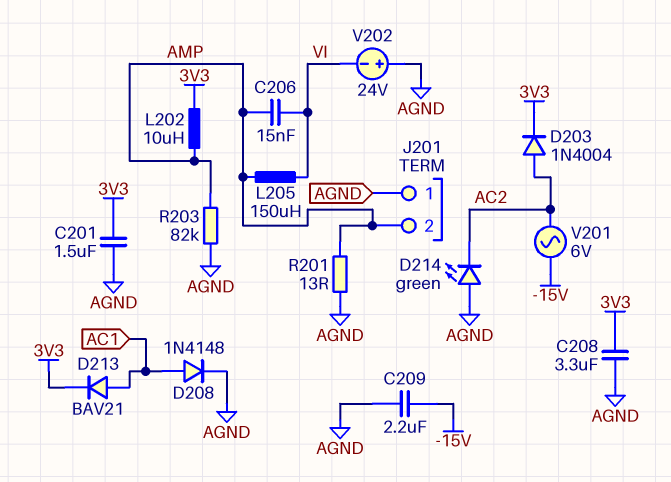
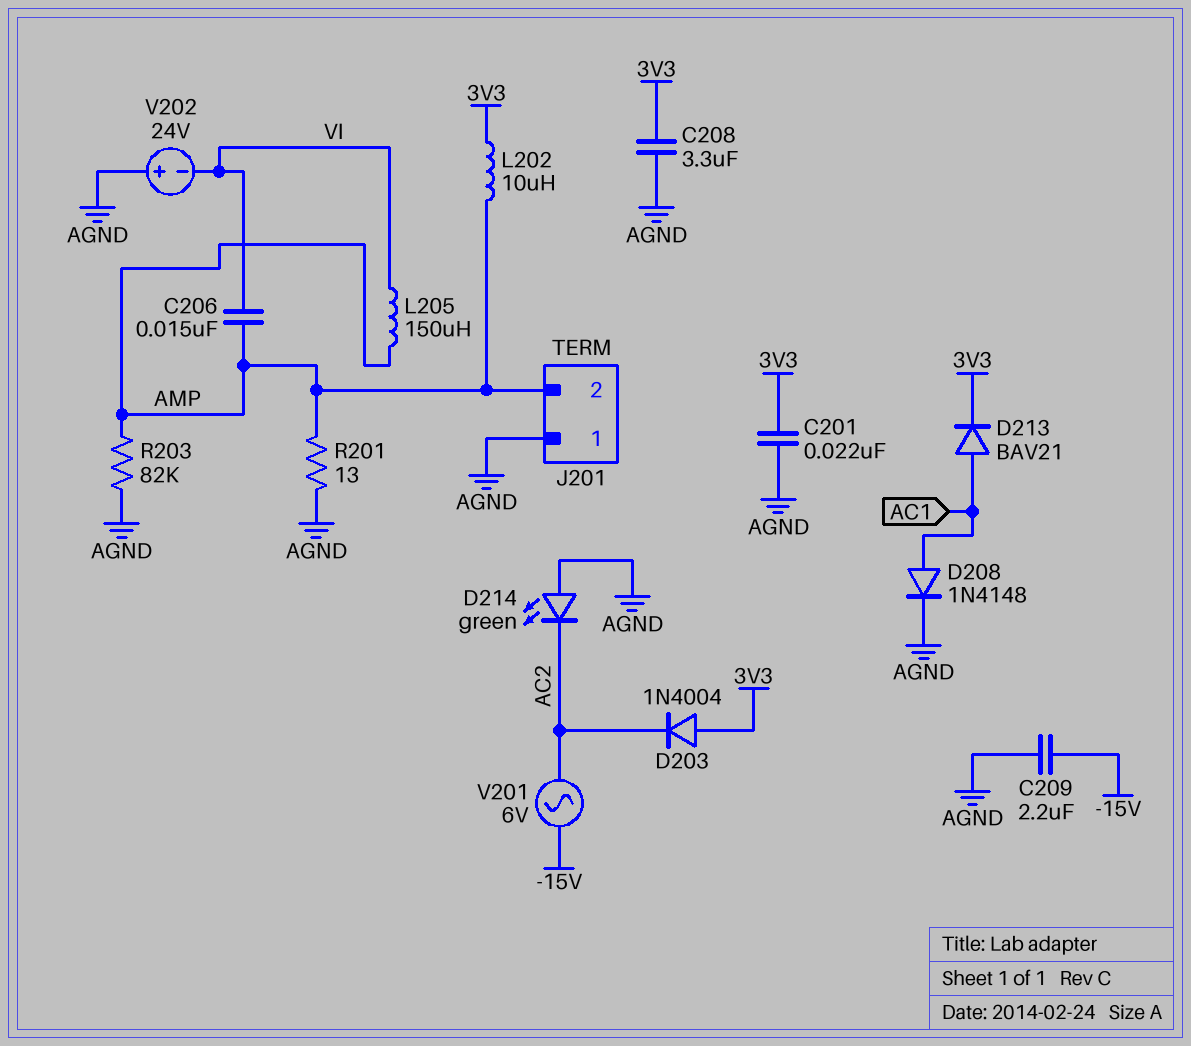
C201: 1.5uF (3V3, AGND) -> 22nF (3V3, AGND)
D203: diode 1N4004 (A AC2, K 3V3) -> diode 1N4004 (A 3V3, K AC2)

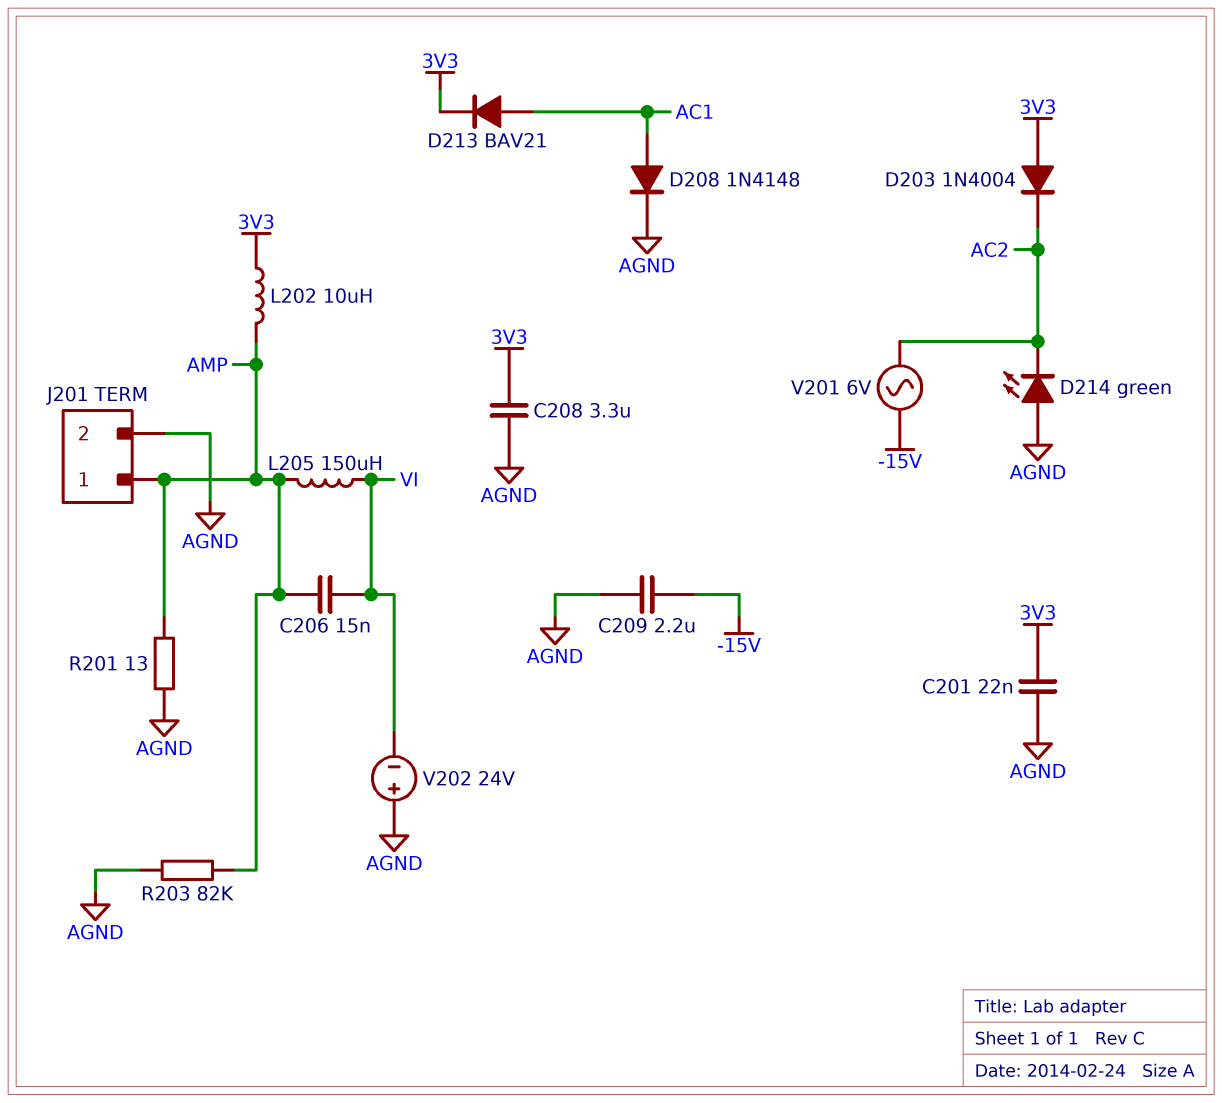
J201 pin 1: AGND -> AMP
J201 pin 2: AMP -> AGND

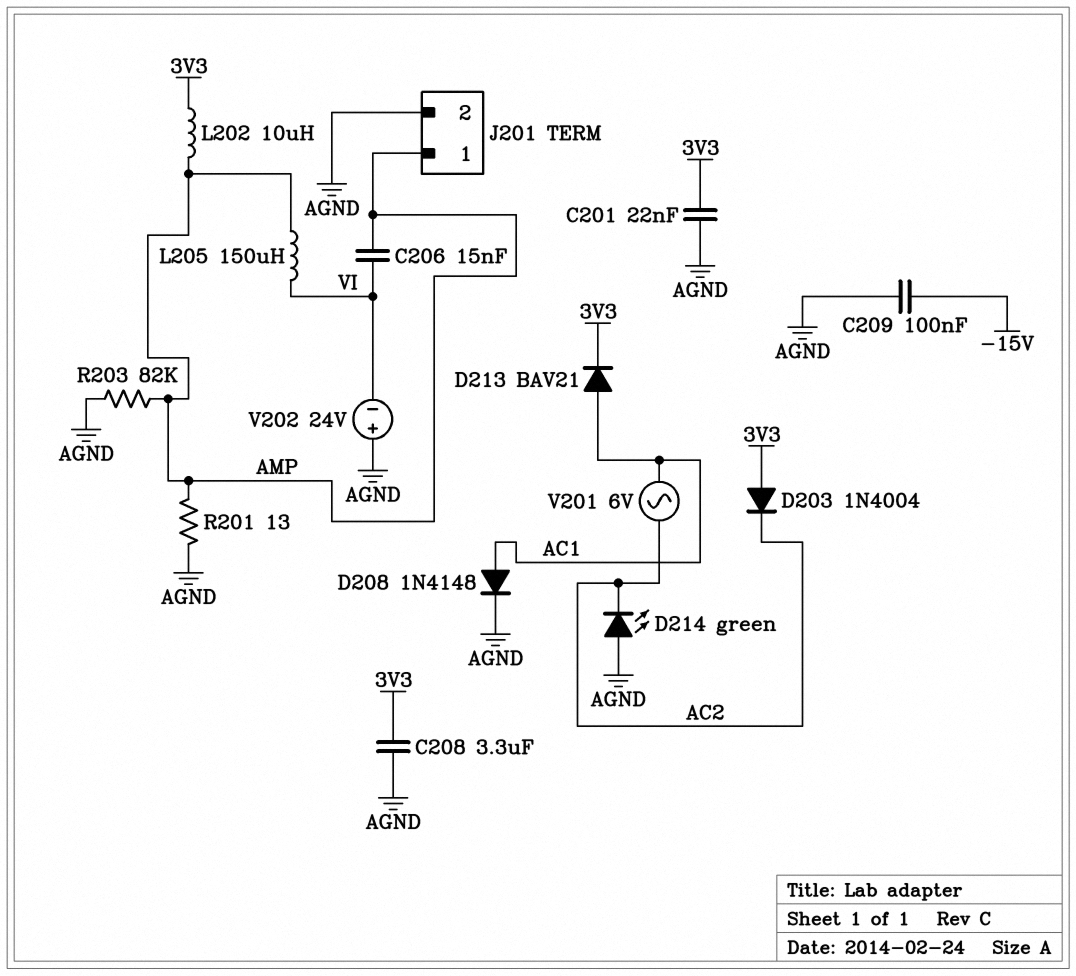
C209: 2.2uF (-15V, AGND) -> 100nF (-15V, AGND)
V201: AC 6V (-15V, AC2) -> AC 6V (AC1, AC2)

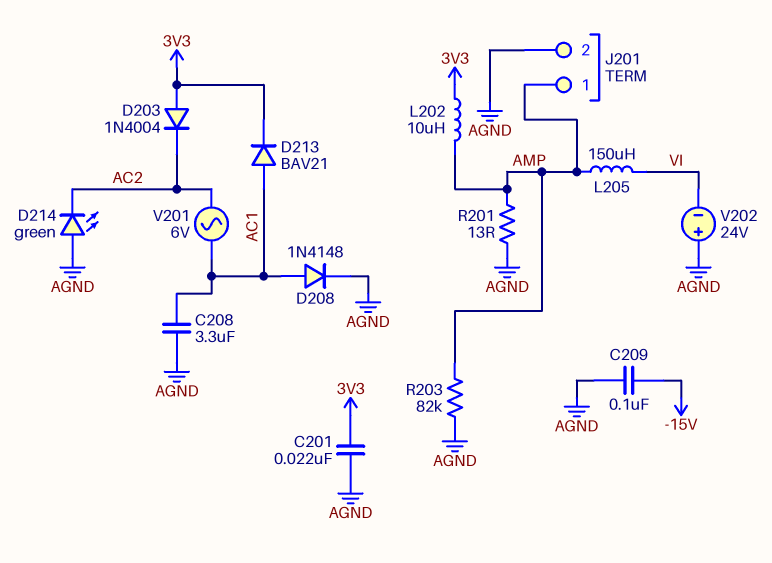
C206: 15nF (AMP, VI) -> none
C208: 3.3uF (3V3, AGND) -> 3.3uF (AC1, AGND)

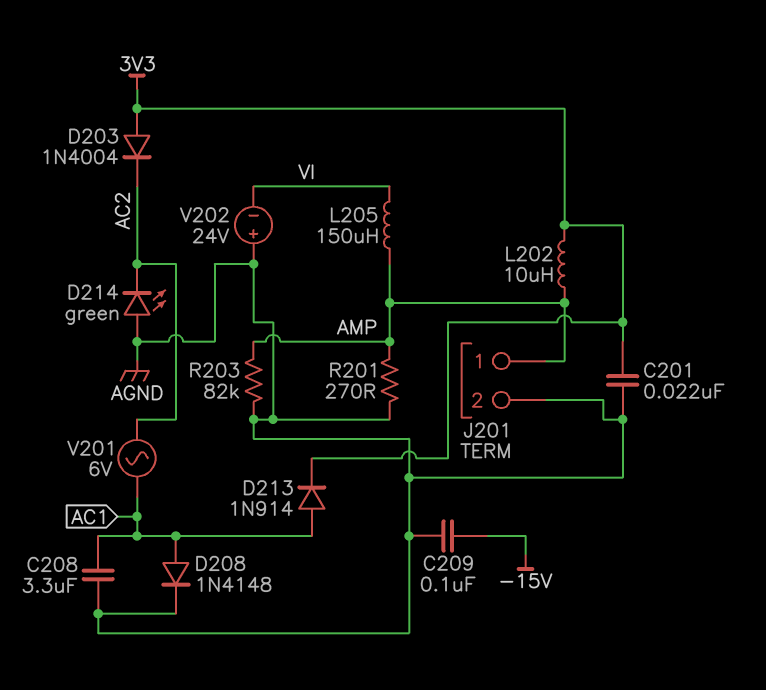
D213: diode BAV21 (A AC1, K 3V3) -> diode 1N914 (A AC1, K 3V3)
R201: 13 (AGND, AMP) -> 270 (AGND, AMP)

